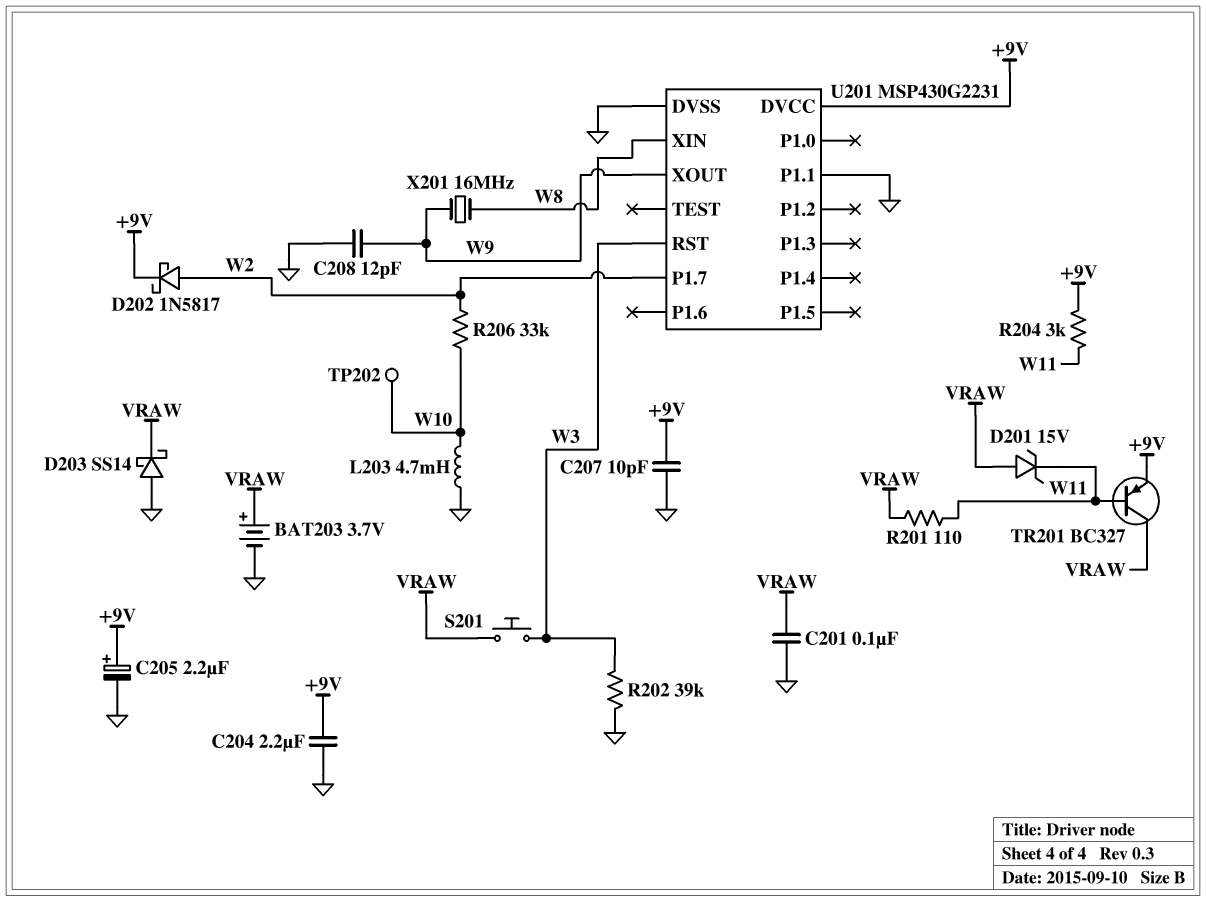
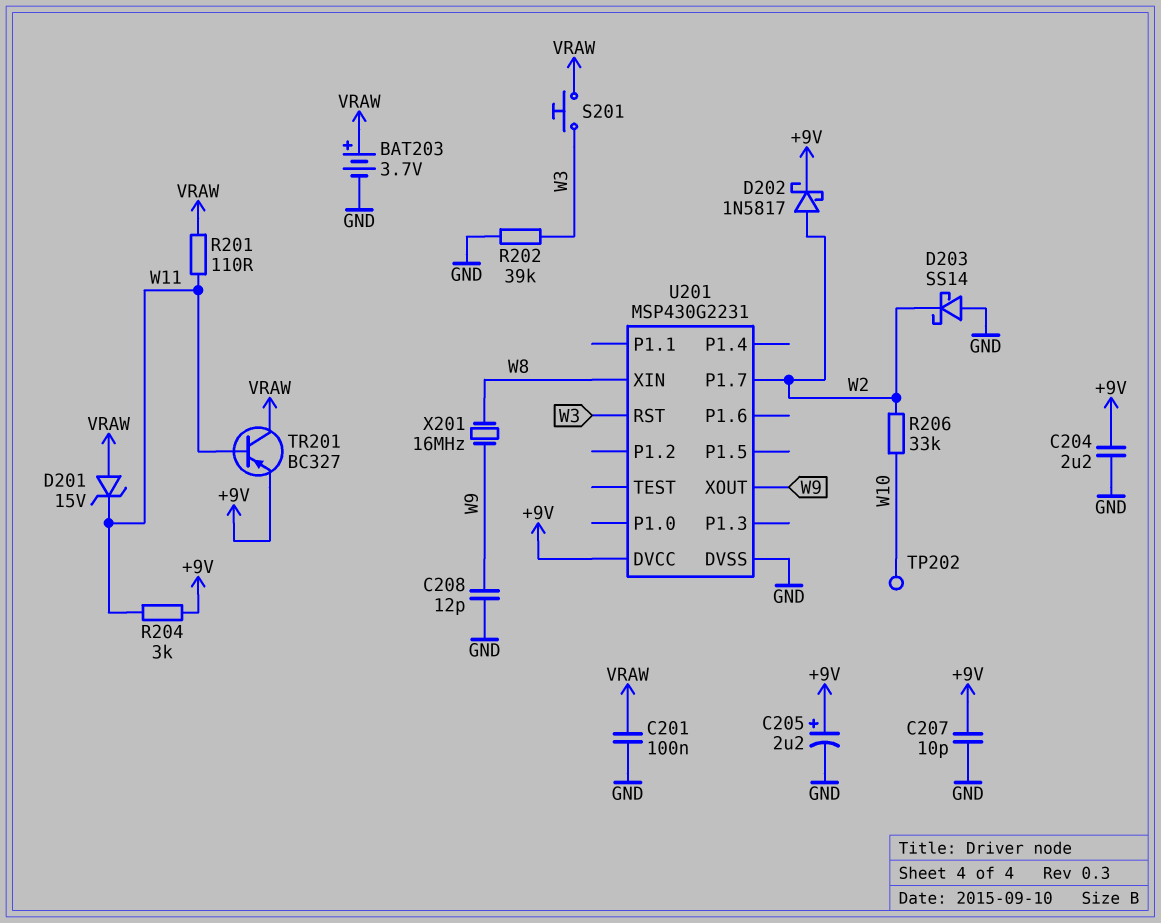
D203: schottky SS14 (A GND, K VRAW) -> schottky SS14 (A GND, K W2)
L203: 4.7mH (GND, W10) -> none
U201 pin P1.1: GND -> none

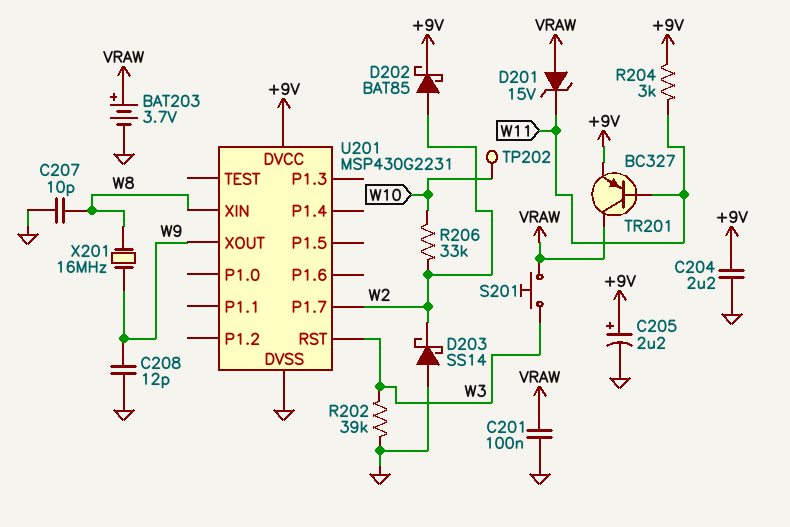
C207: 10pF (+9V, GND) -> 10pF (GND, W8)
D202: schottky 1N5817 (A W2, K +9V) -> schottky BAT85 (A W2, K +9V)
R201: 110 (VRAW, W11) -> none

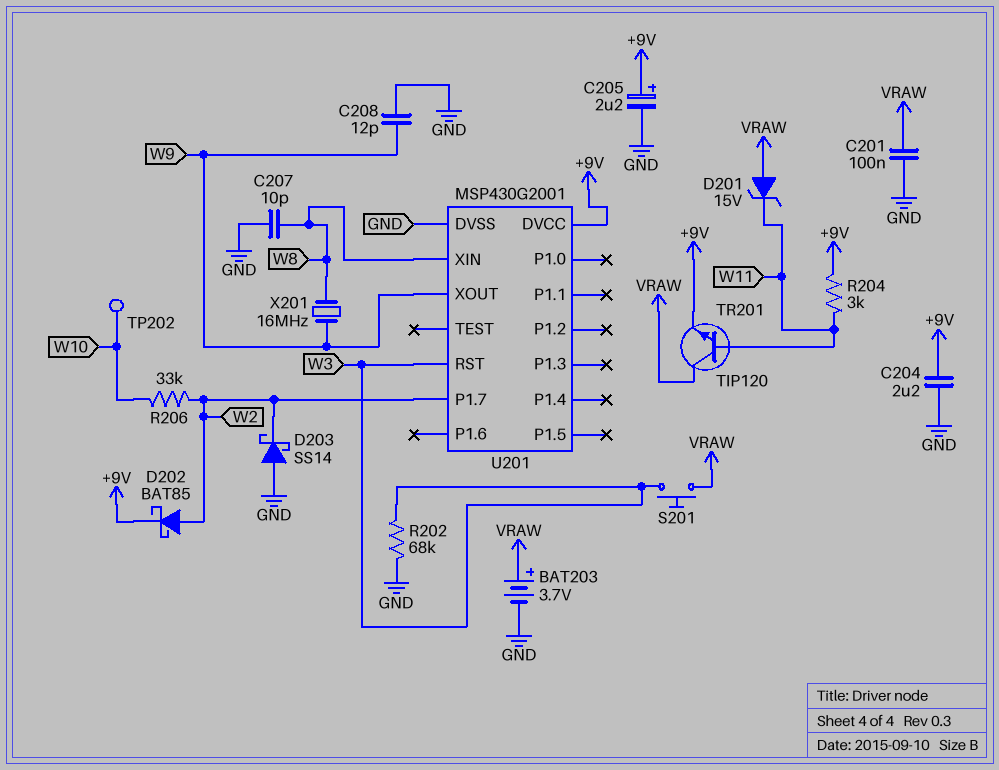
R202: 39k (GND, W3) -> 68k (GND, W3)
TR201: PNP BC327 (B W11, C VRAW, E +9V) -> NPN TIP120 (B W11, C VRAW, E +9V)
U201: MSP430G2231 -> MSP430G2001

